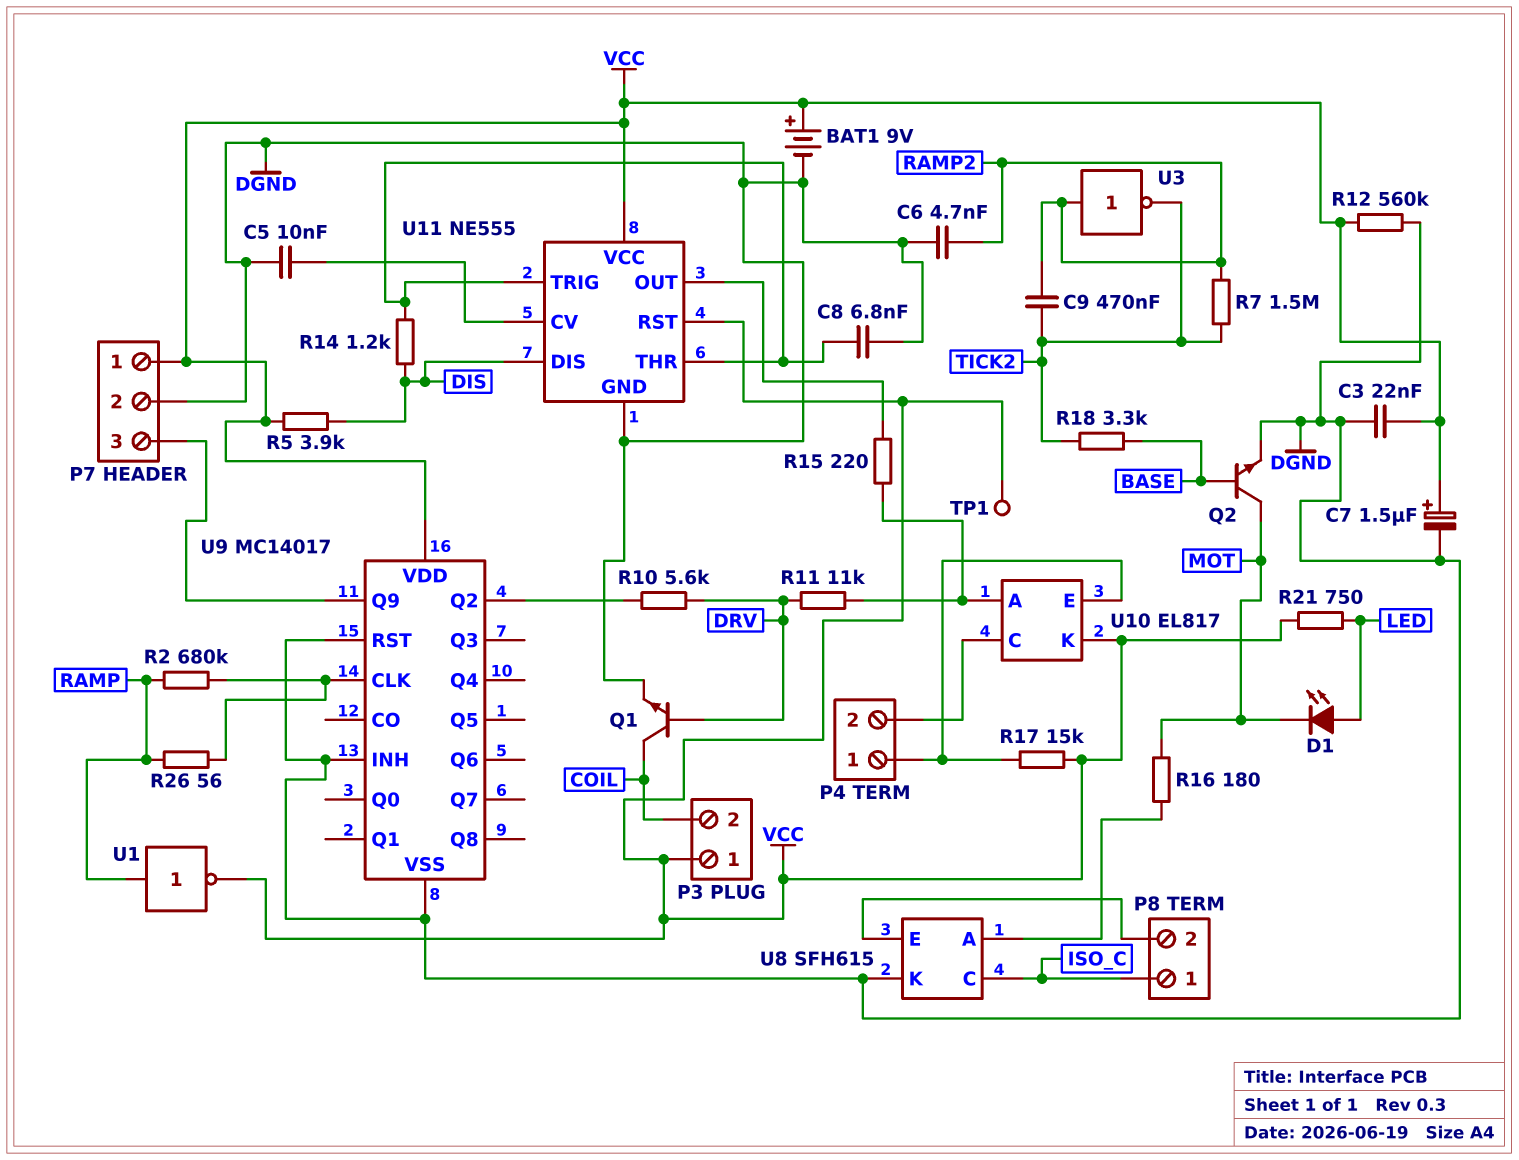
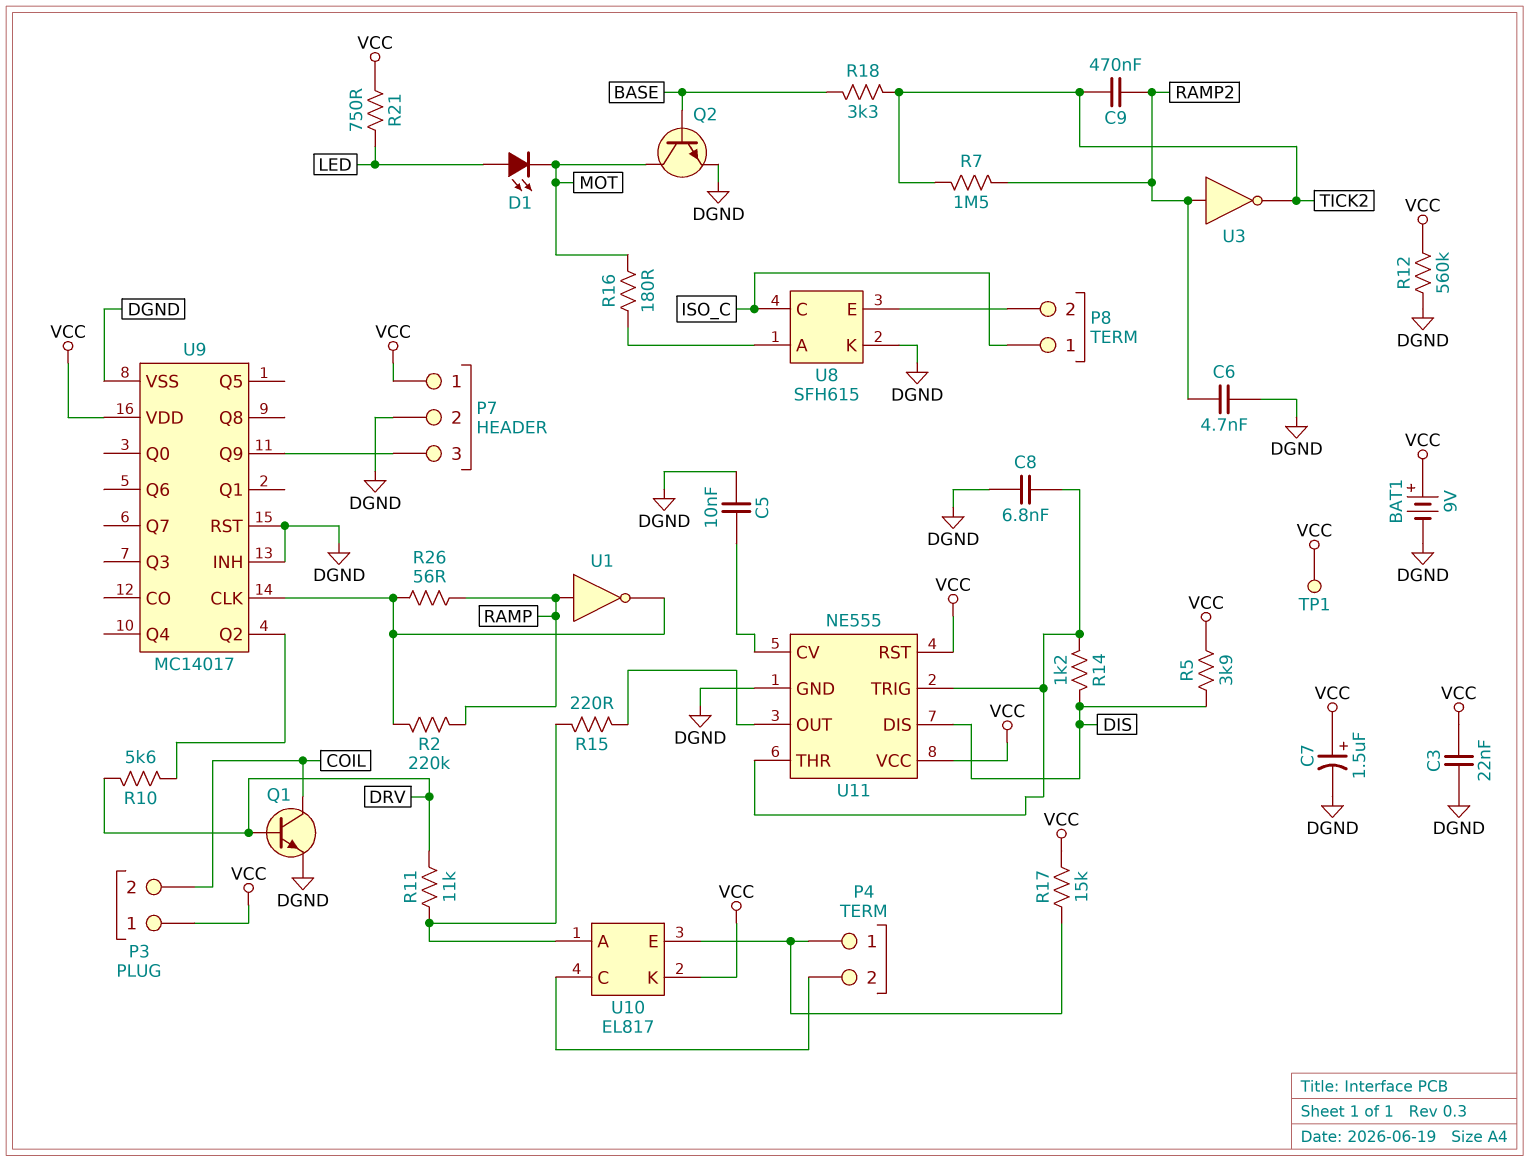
R2: 680k (RAMP, U9/CLK) -> 220k (RAMP, U9/CLK)
U1: NOT (in RAMP, out VCC) -> NOT (in RAMP, out U9/CLK)

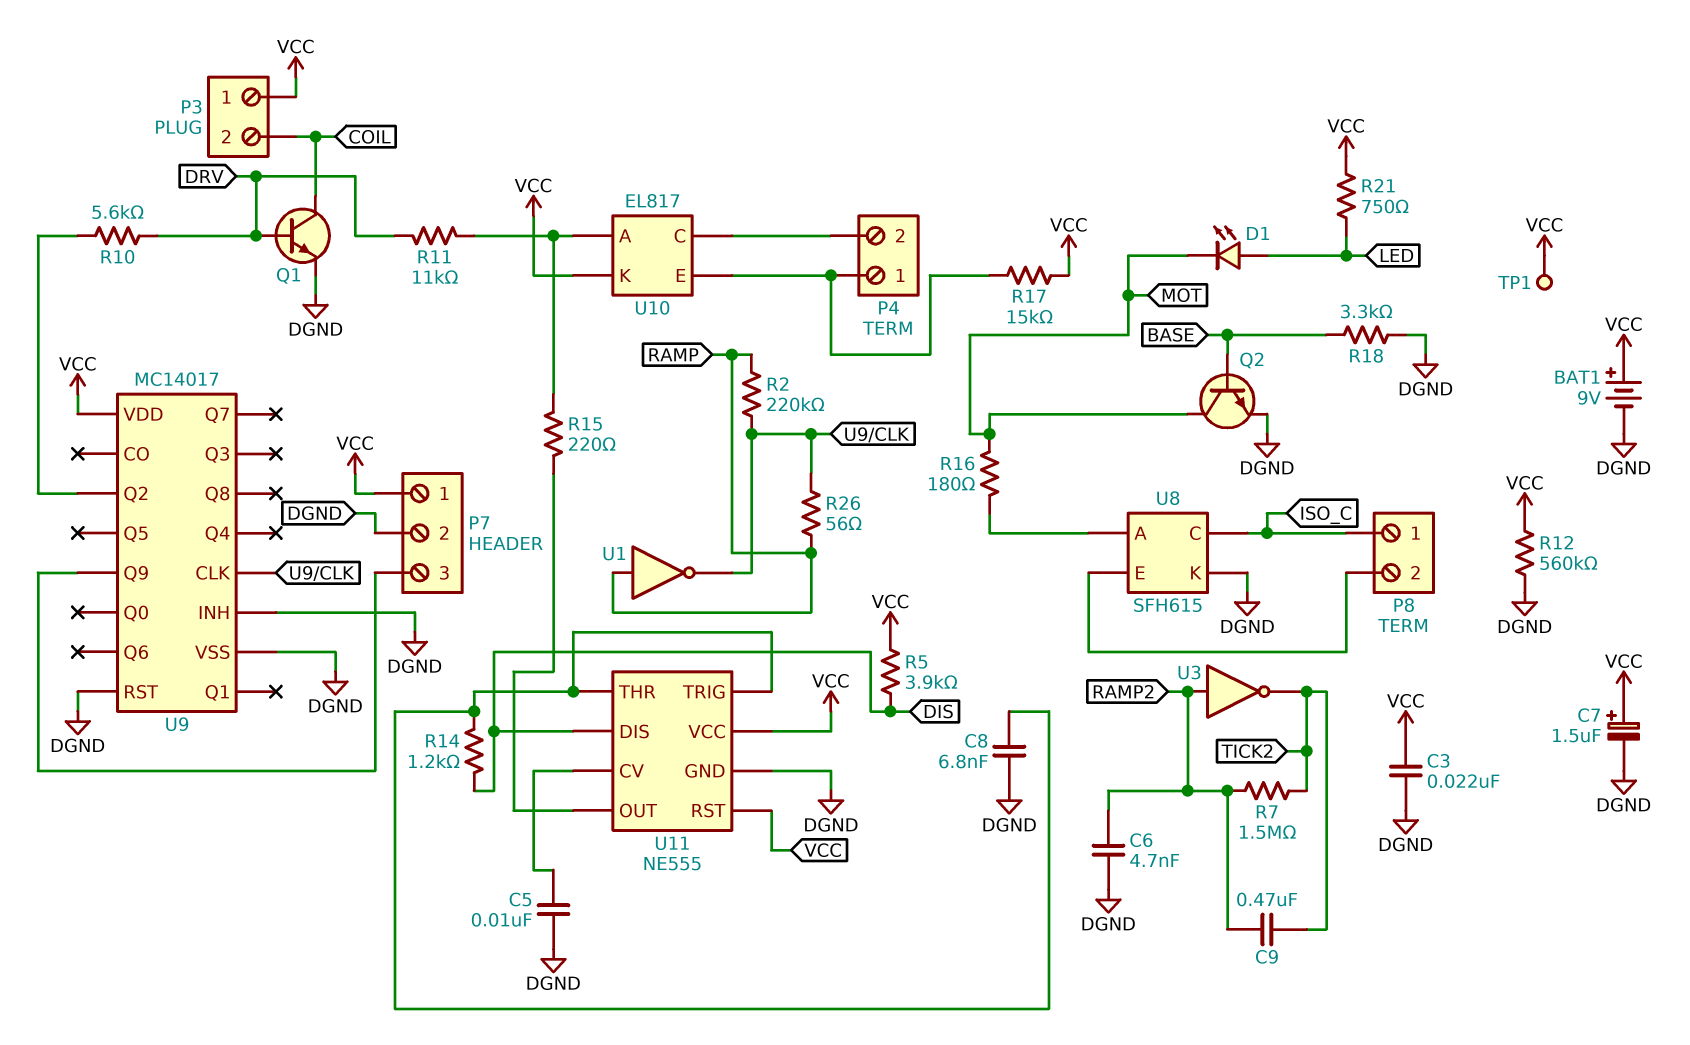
R18: 3.3k (BASE, TICK2) -> 3.3k (BASE, DGND)

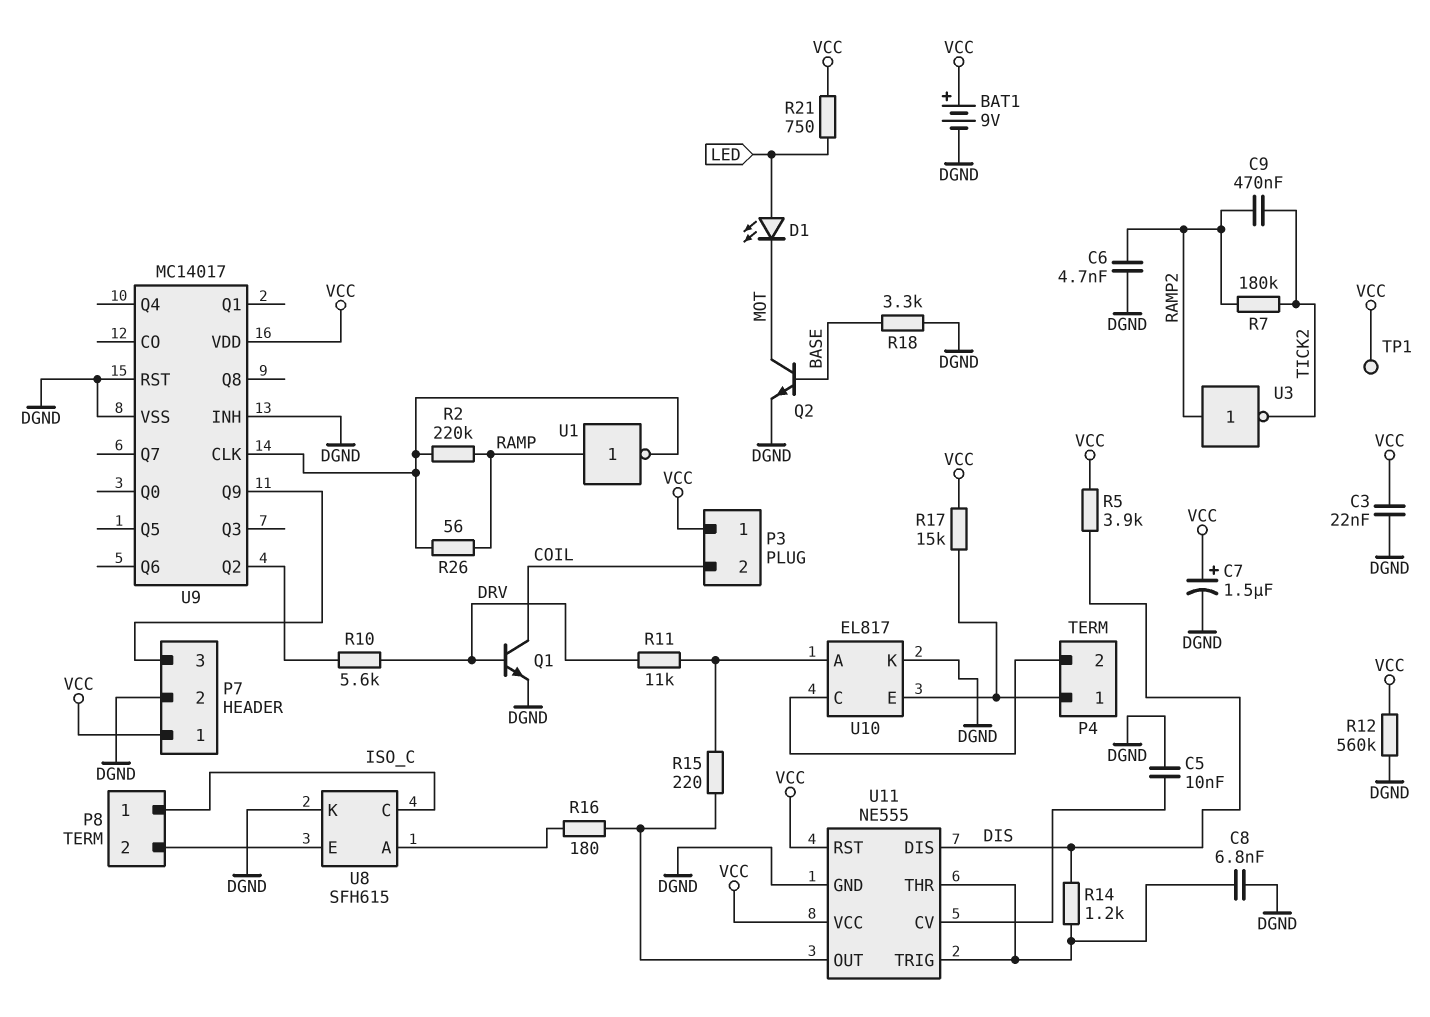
R7: 1.5M (RAMP2, TICK2) -> 180k (RAMP2, TICK2)
R16: 180 (MOT, U8/A) -> 180 (U8/A, U11/OUT)
U10 pin K: VCC -> DGND

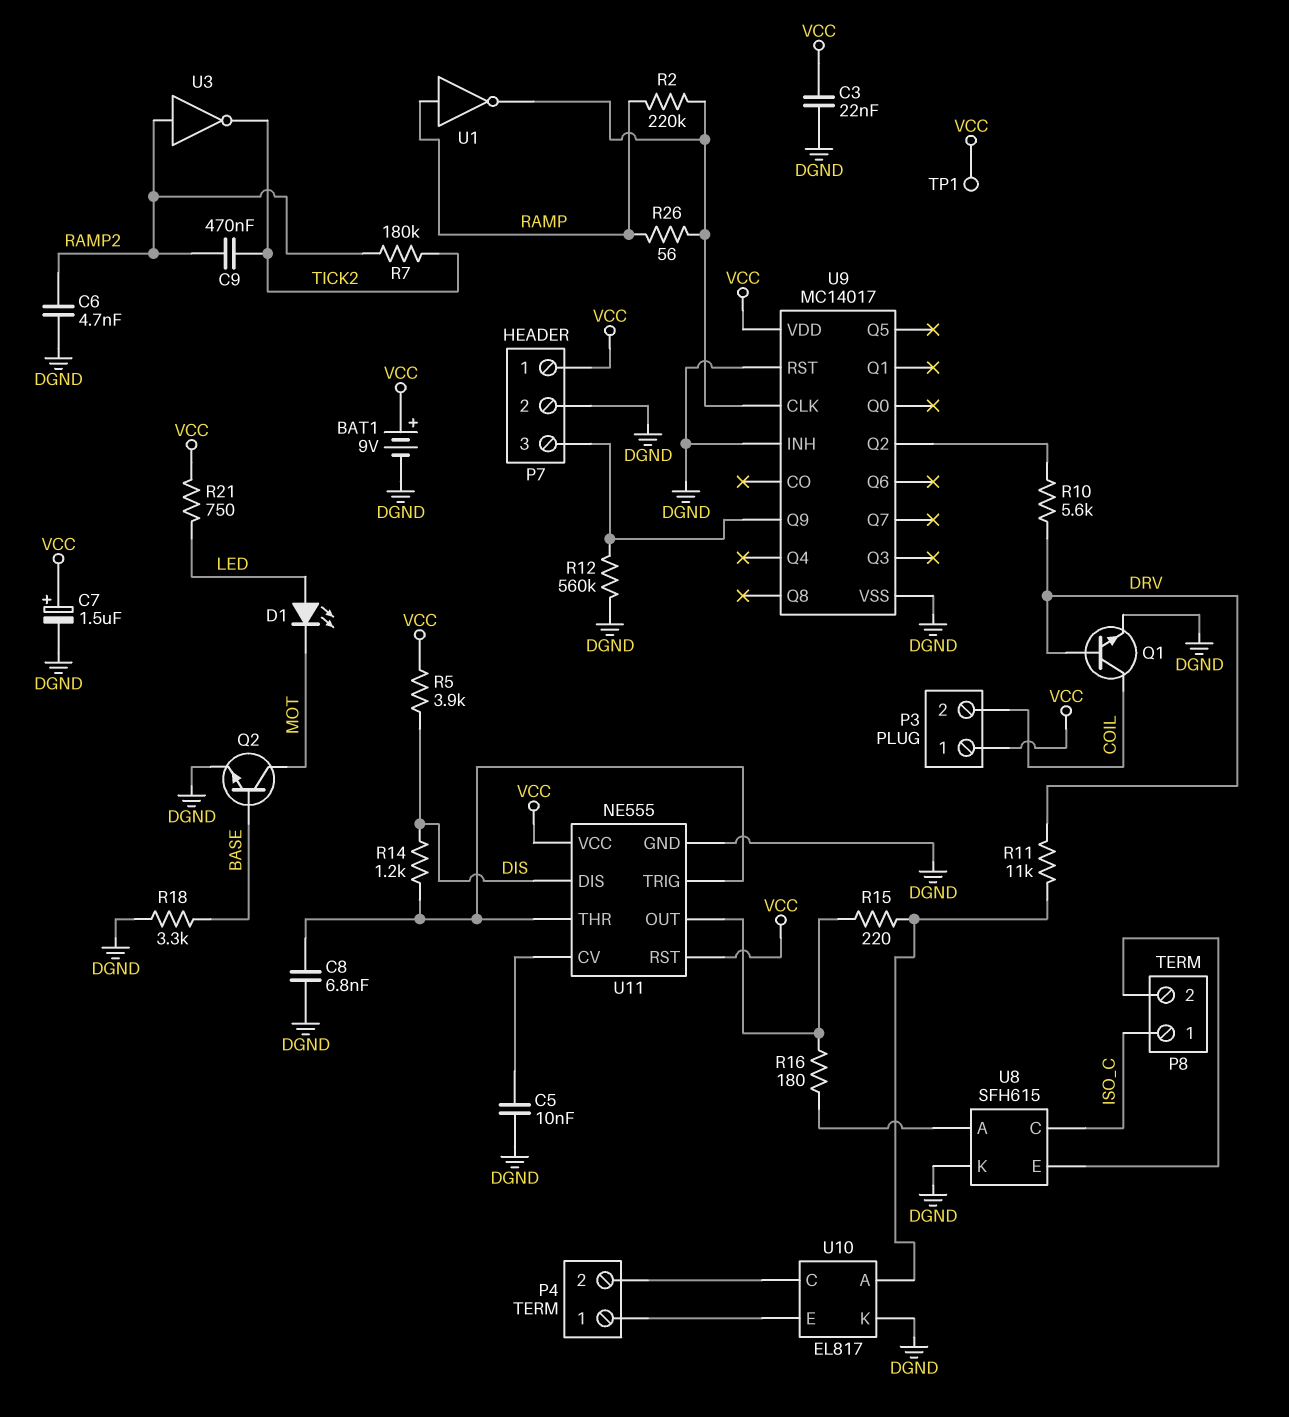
R12: 560k (DGND, VCC) -> 560k (DGND, P7/3)
R17: 15k (P4/1, VCC) -> none

